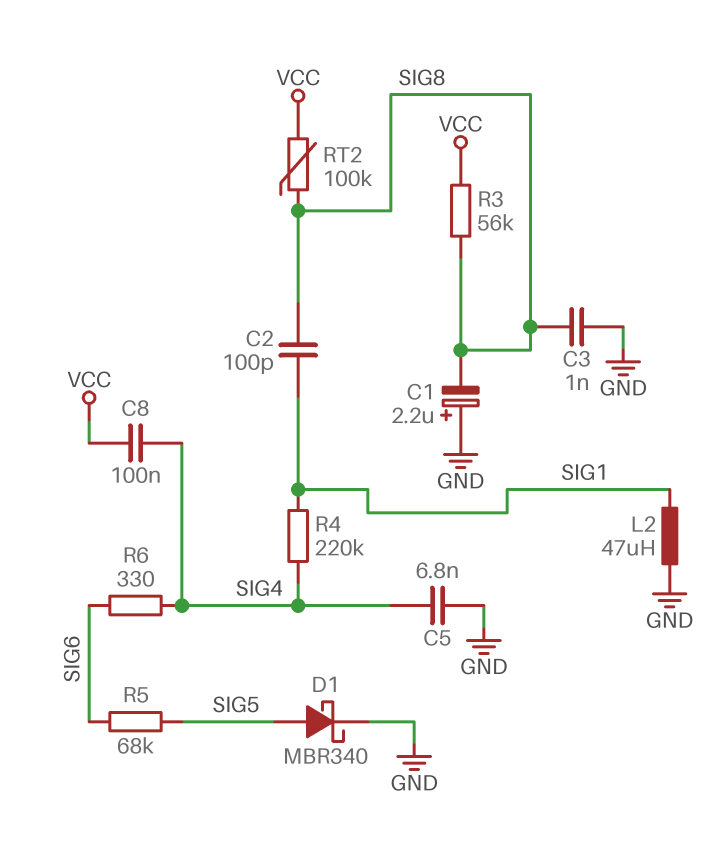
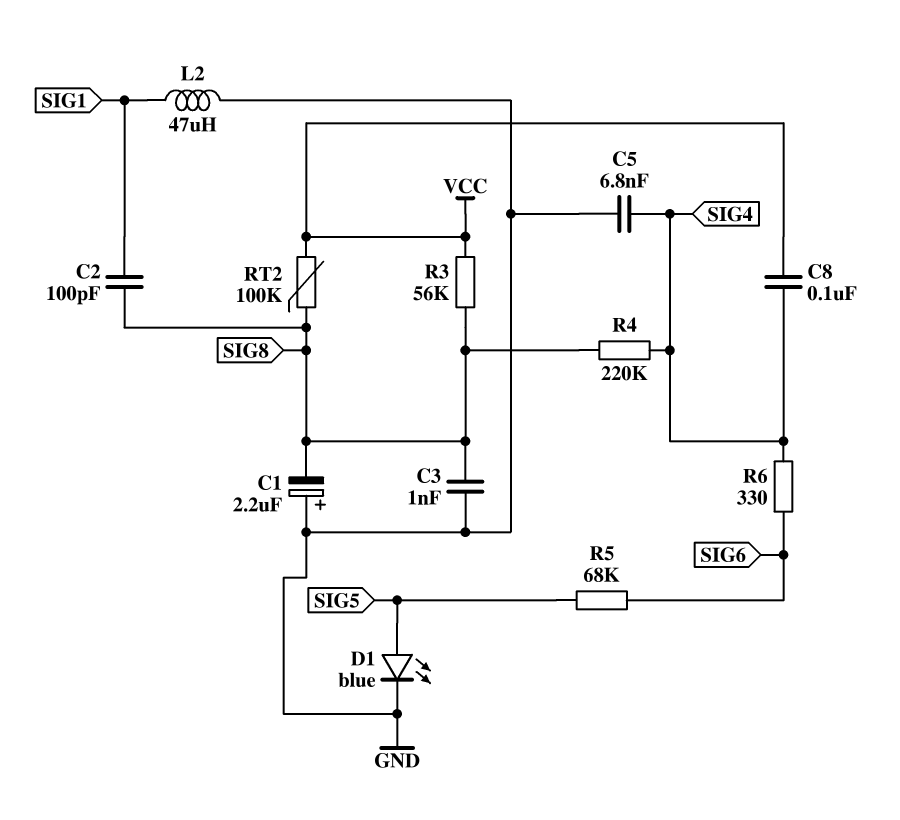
D1: schottky MBR340 (A SIG5, K GND) -> LED blue (A SIG5, K GND)
R4: 220k (SIG1, SIG4) -> 220k (SIG4, SIG8)

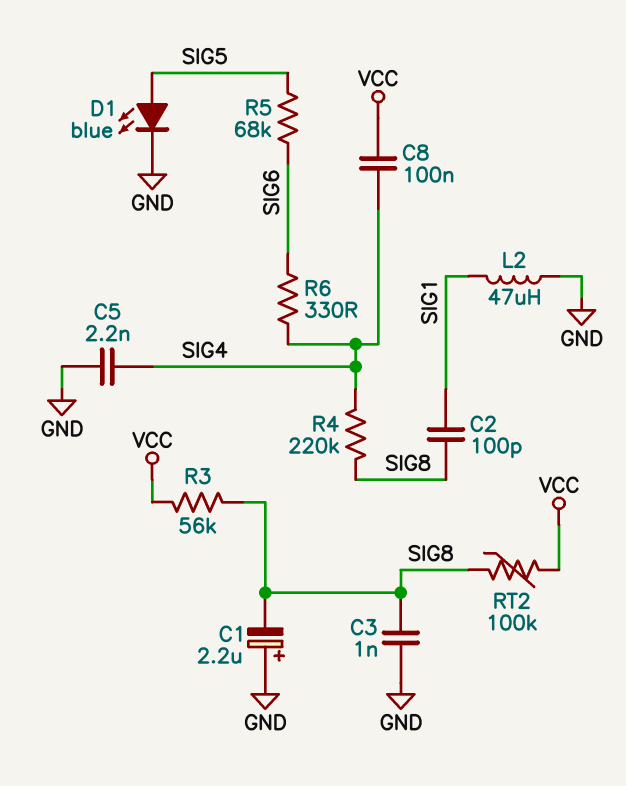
C5: 6.8nF (GND, SIG4) -> 2.2nF (GND, SIG4)

